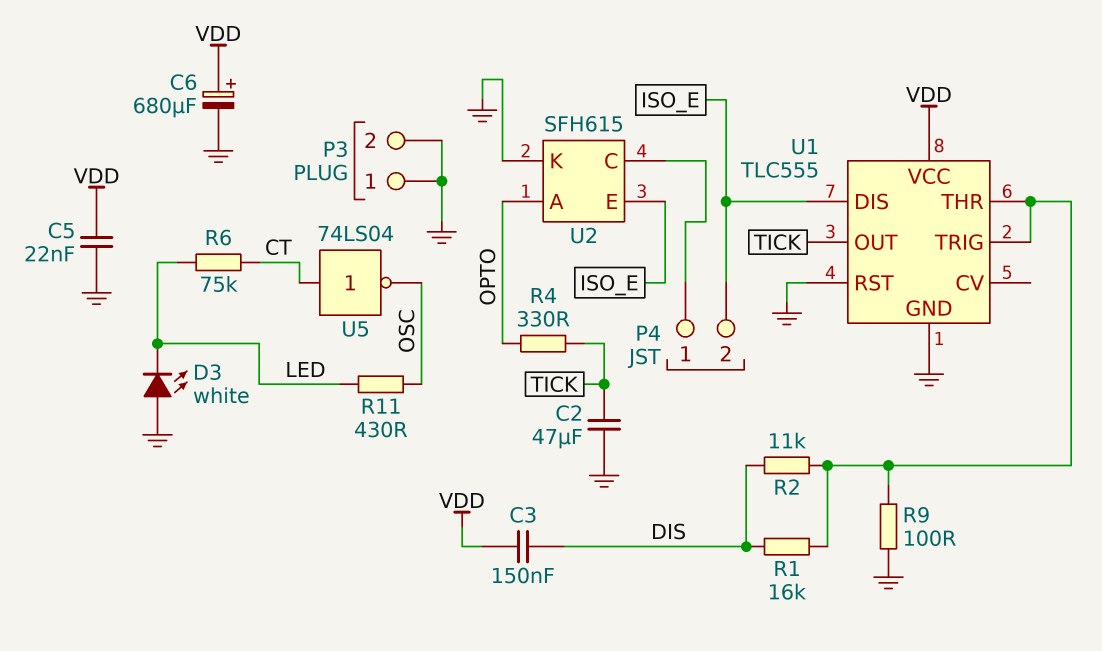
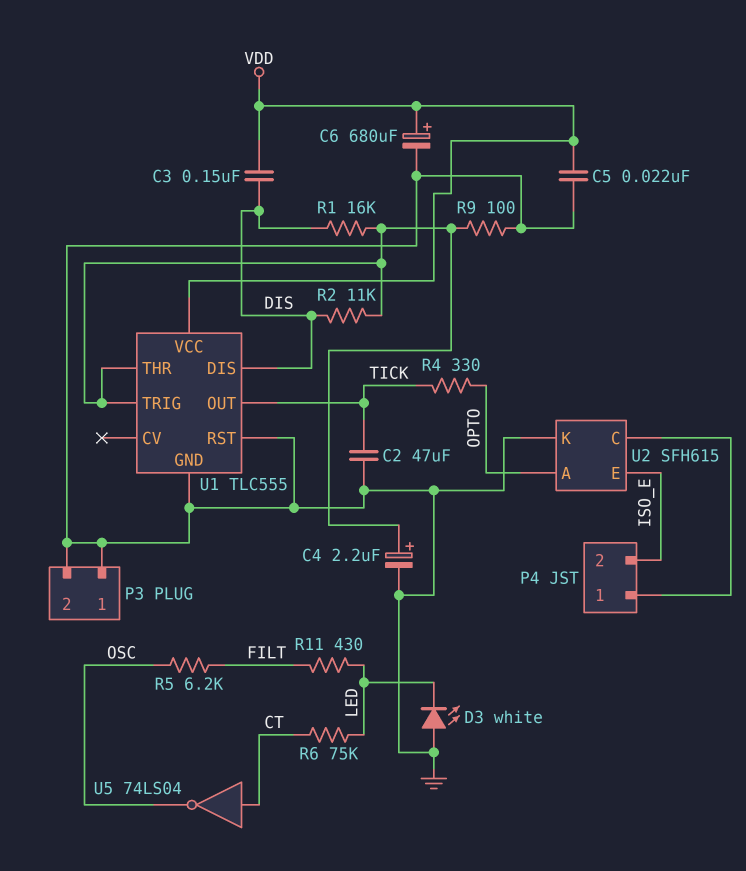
C4: none -> 2.2uF (plus U1/THR, minus GND)
R5: none -> 6.2k (FILT, OSC)
R11: 430 (LED, OSC) -> 430 (FILT, LED)
U1 pin DIS: ISO_E -> DIS

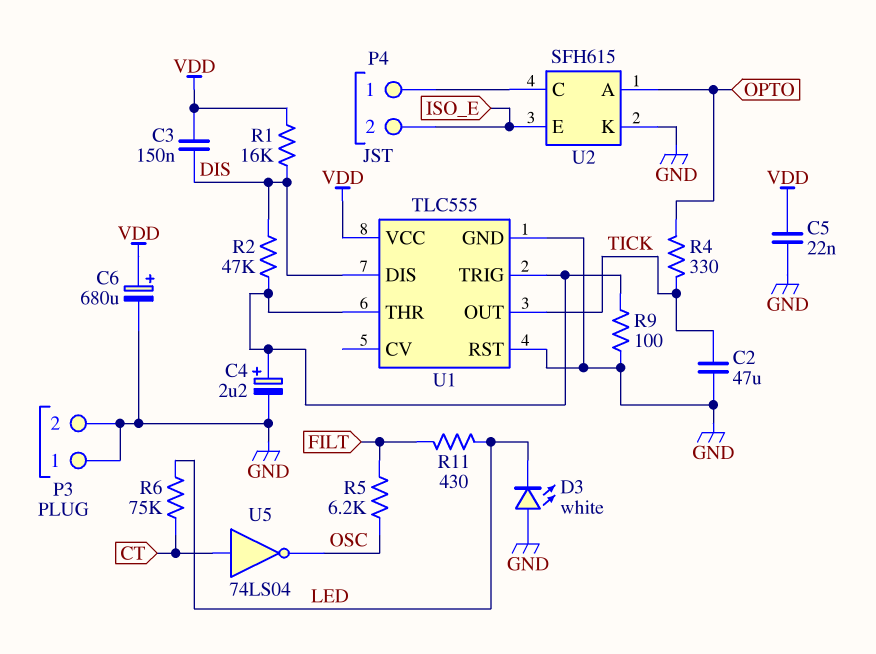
R1: 16k (DIS, U1/THR) -> 16k (DIS, VDD)
R2: 11k (DIS, U1/THR) -> 47k (DIS, U1/THR)

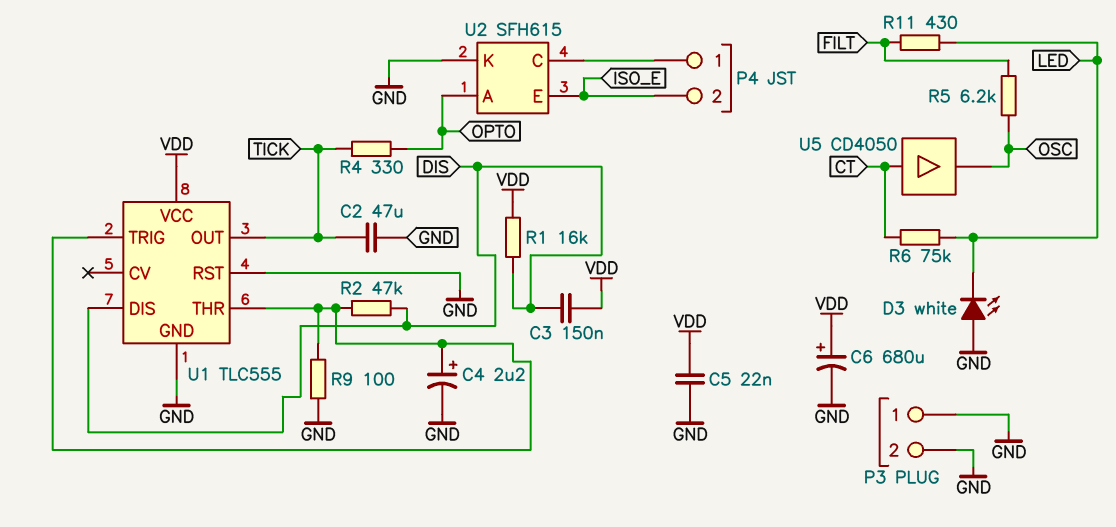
U5: NOT 74LS04 (in CT, out OSC) -> buffer CD4050 (in CT, out OSC)

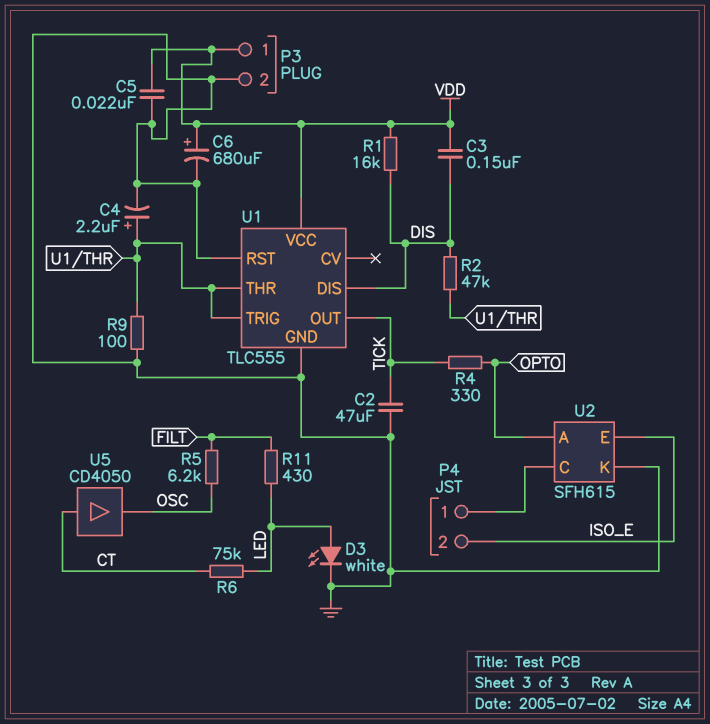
D3: LED white (A GND, K LED) -> LED white (A LED, K GND)
P3 pin 1: GND -> VDD

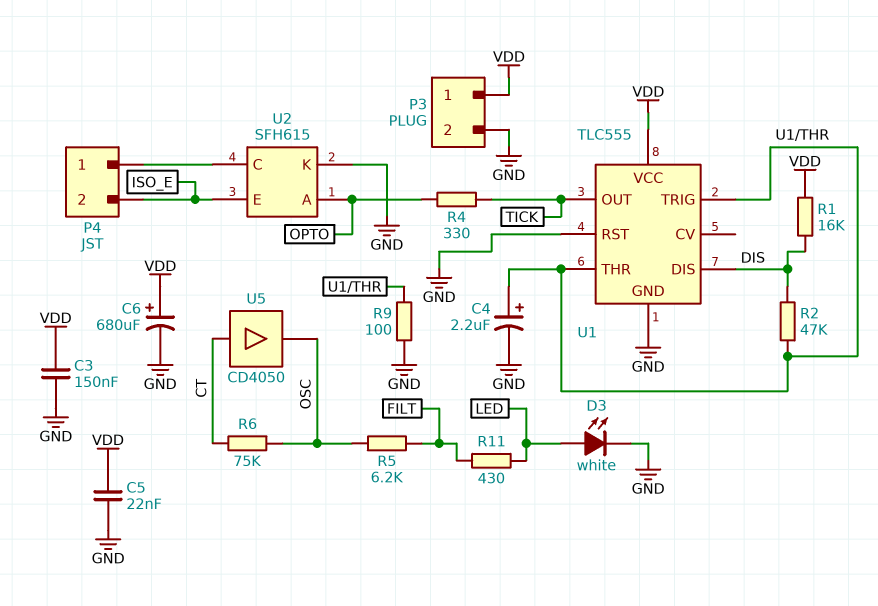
C2: 47uF (GND, TICK) -> none
C3: 150nF (DIS, VDD) -> 150nF (GND, VDD)
R6: 75k (CT, LED) -> 75k (CT, OSC)

